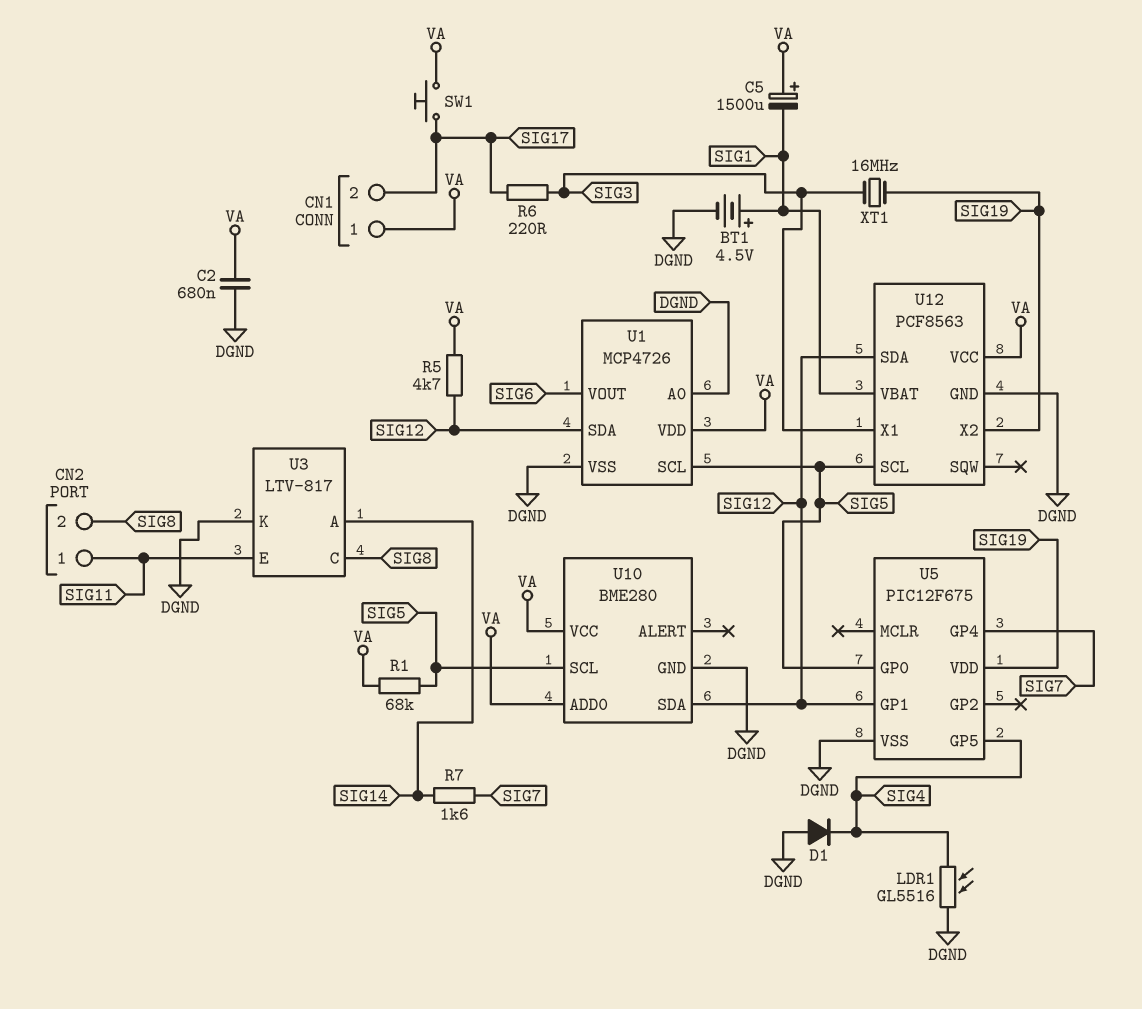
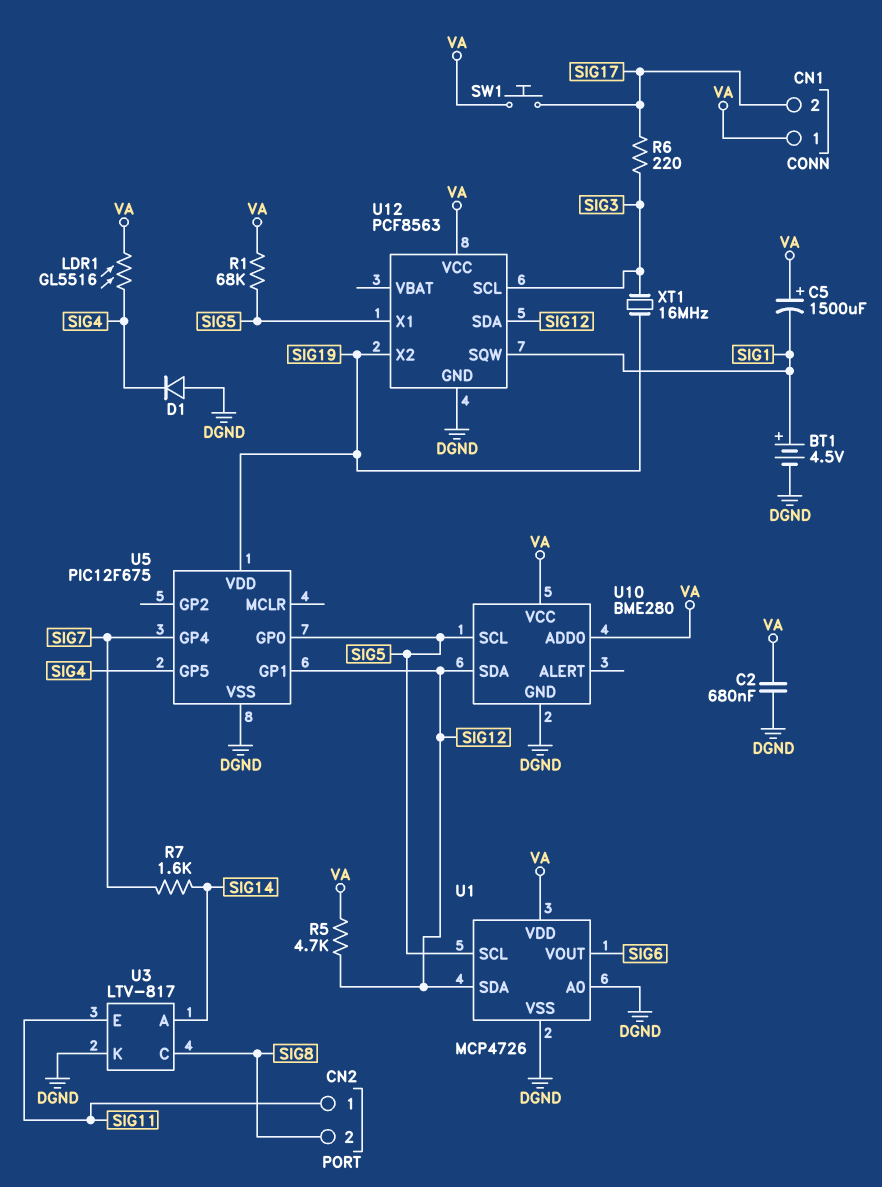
LDR1: GL5516 (DGND, SIG4) -> GL5516 (SIG4, VA)
U12 pin SCL: SIG5 -> SIG3
U12 pin SQW: none -> SIG1
U12 pin VBAT: SIG1 -> none
U12 pin X1: SIG3 -> SIG5

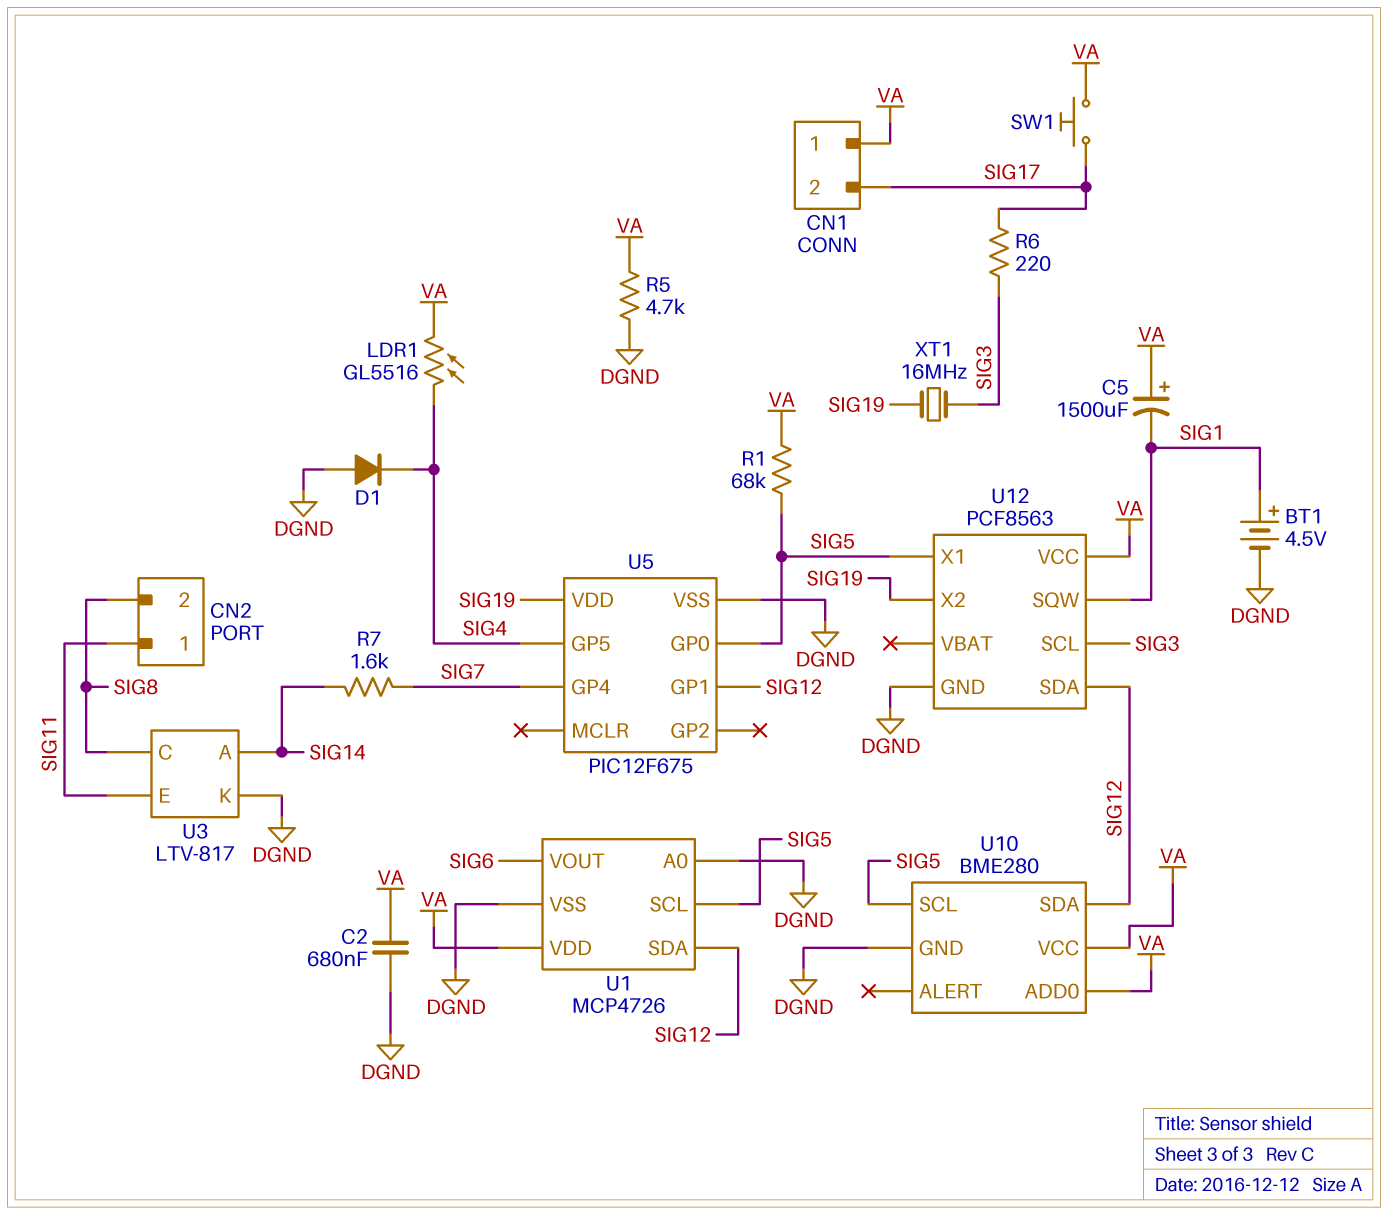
R5: 4.7k (SIG12, VA) -> 4.7k (DGND, VA)

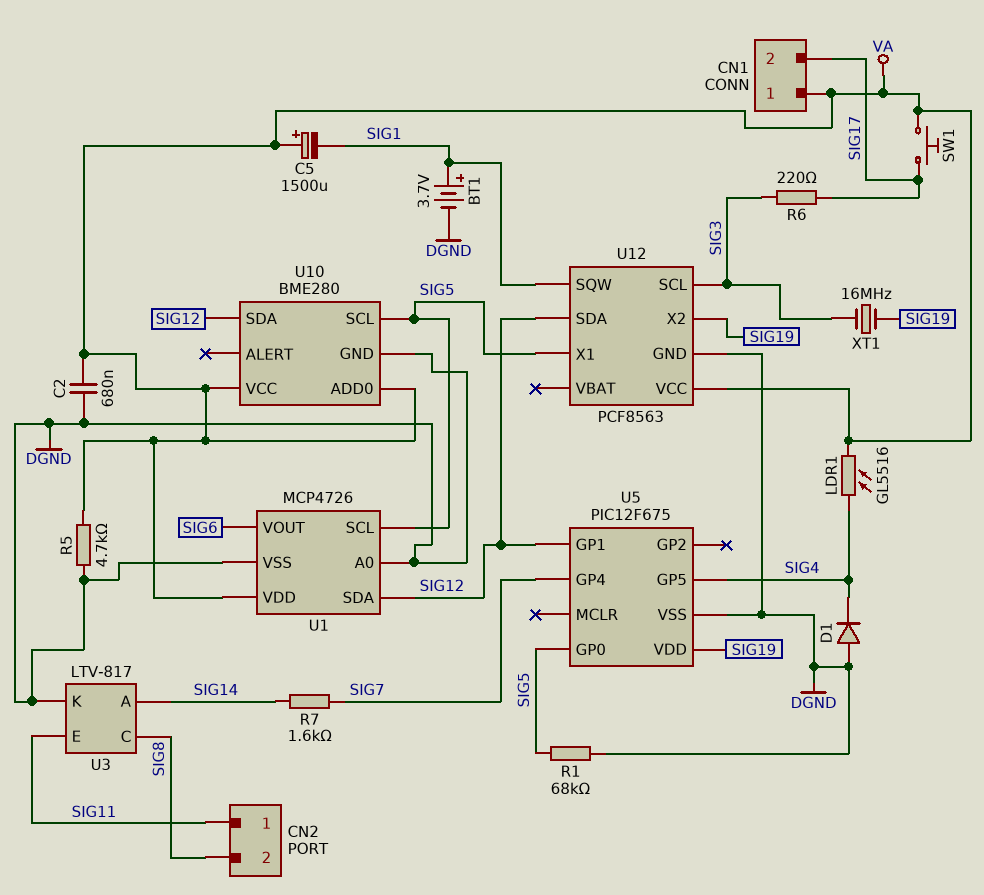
BT1: 4.5V (plus SIG1, minus DGND) -> 3.7V (plus SIG1, minus DGND)
R1: 68k (SIG5, VA) -> 68k (DGND, SIG5)

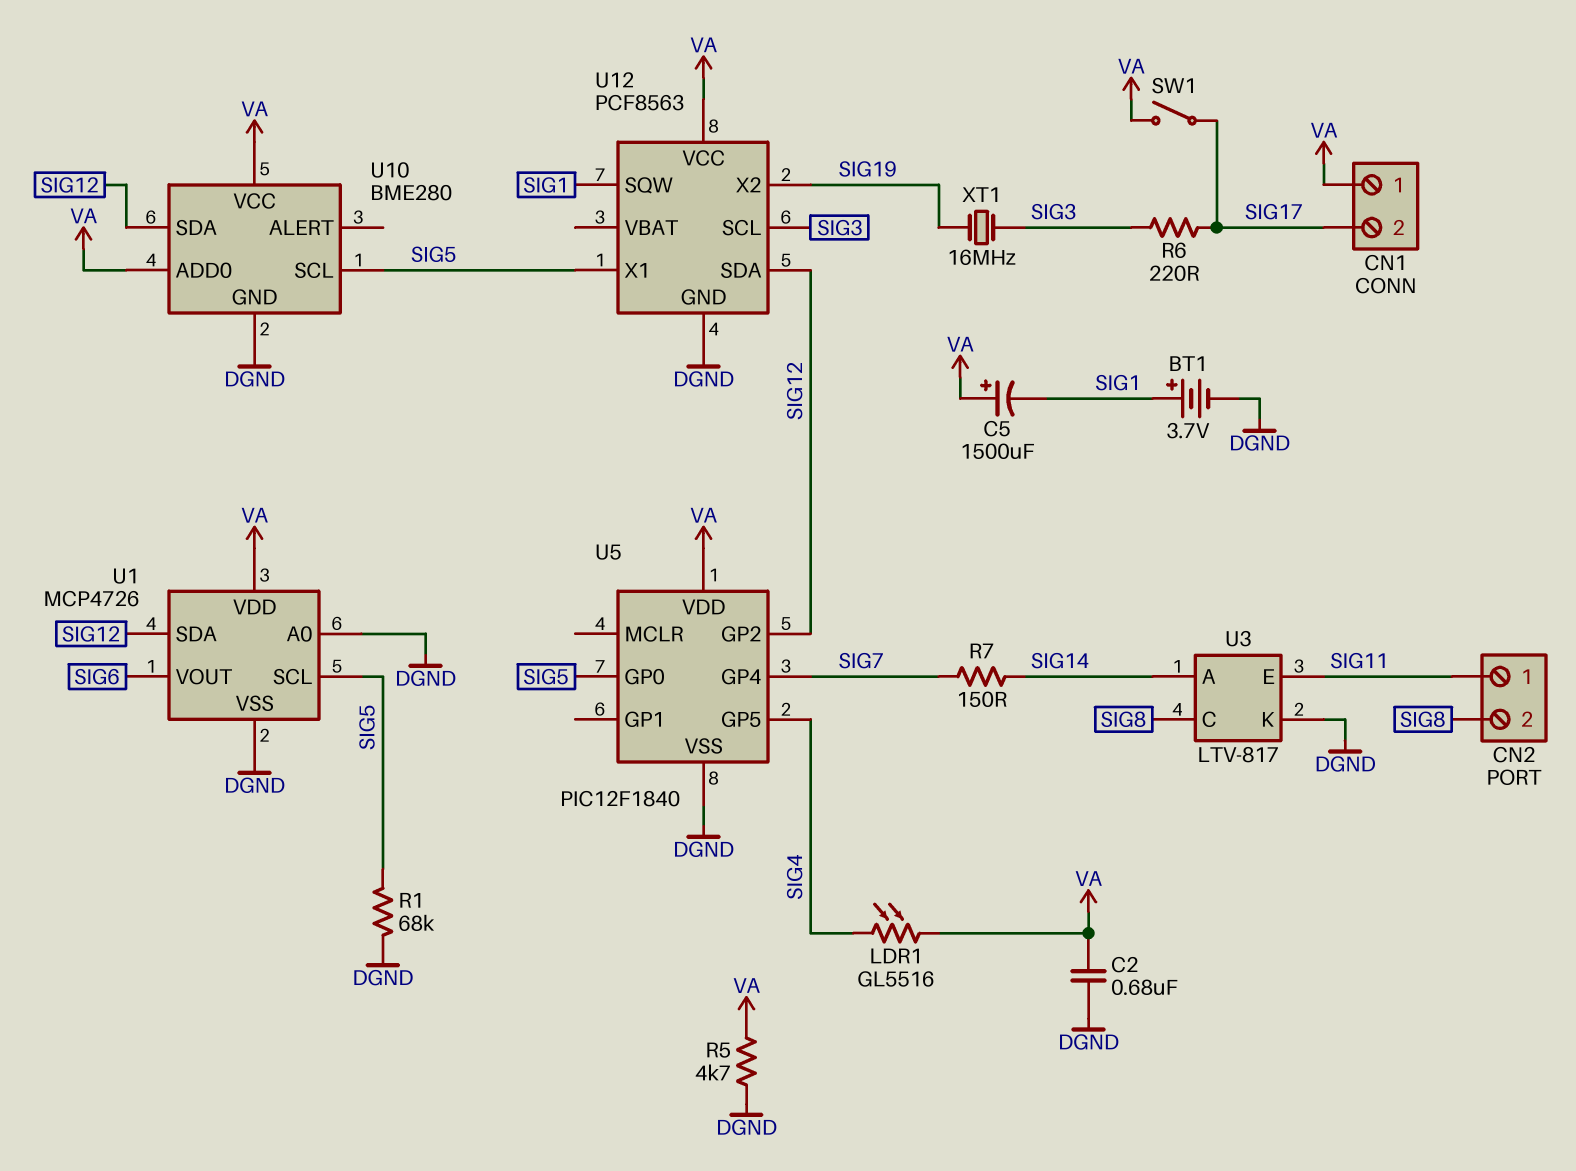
D1: diode (A DGND, K SIG4) -> none
R7: 1.6k (SIG7, SIG14) -> 150 (SIG7, SIG14)
SW1: button (SIG17, VA) -> switch (SIG17, VA)
U5: PIC12F675 -> PIC12F1840
U5 pin GP1: SIG12 -> none
U5 pin GP2: none -> SIG12
U5 pin VDD: SIG19 -> VA

